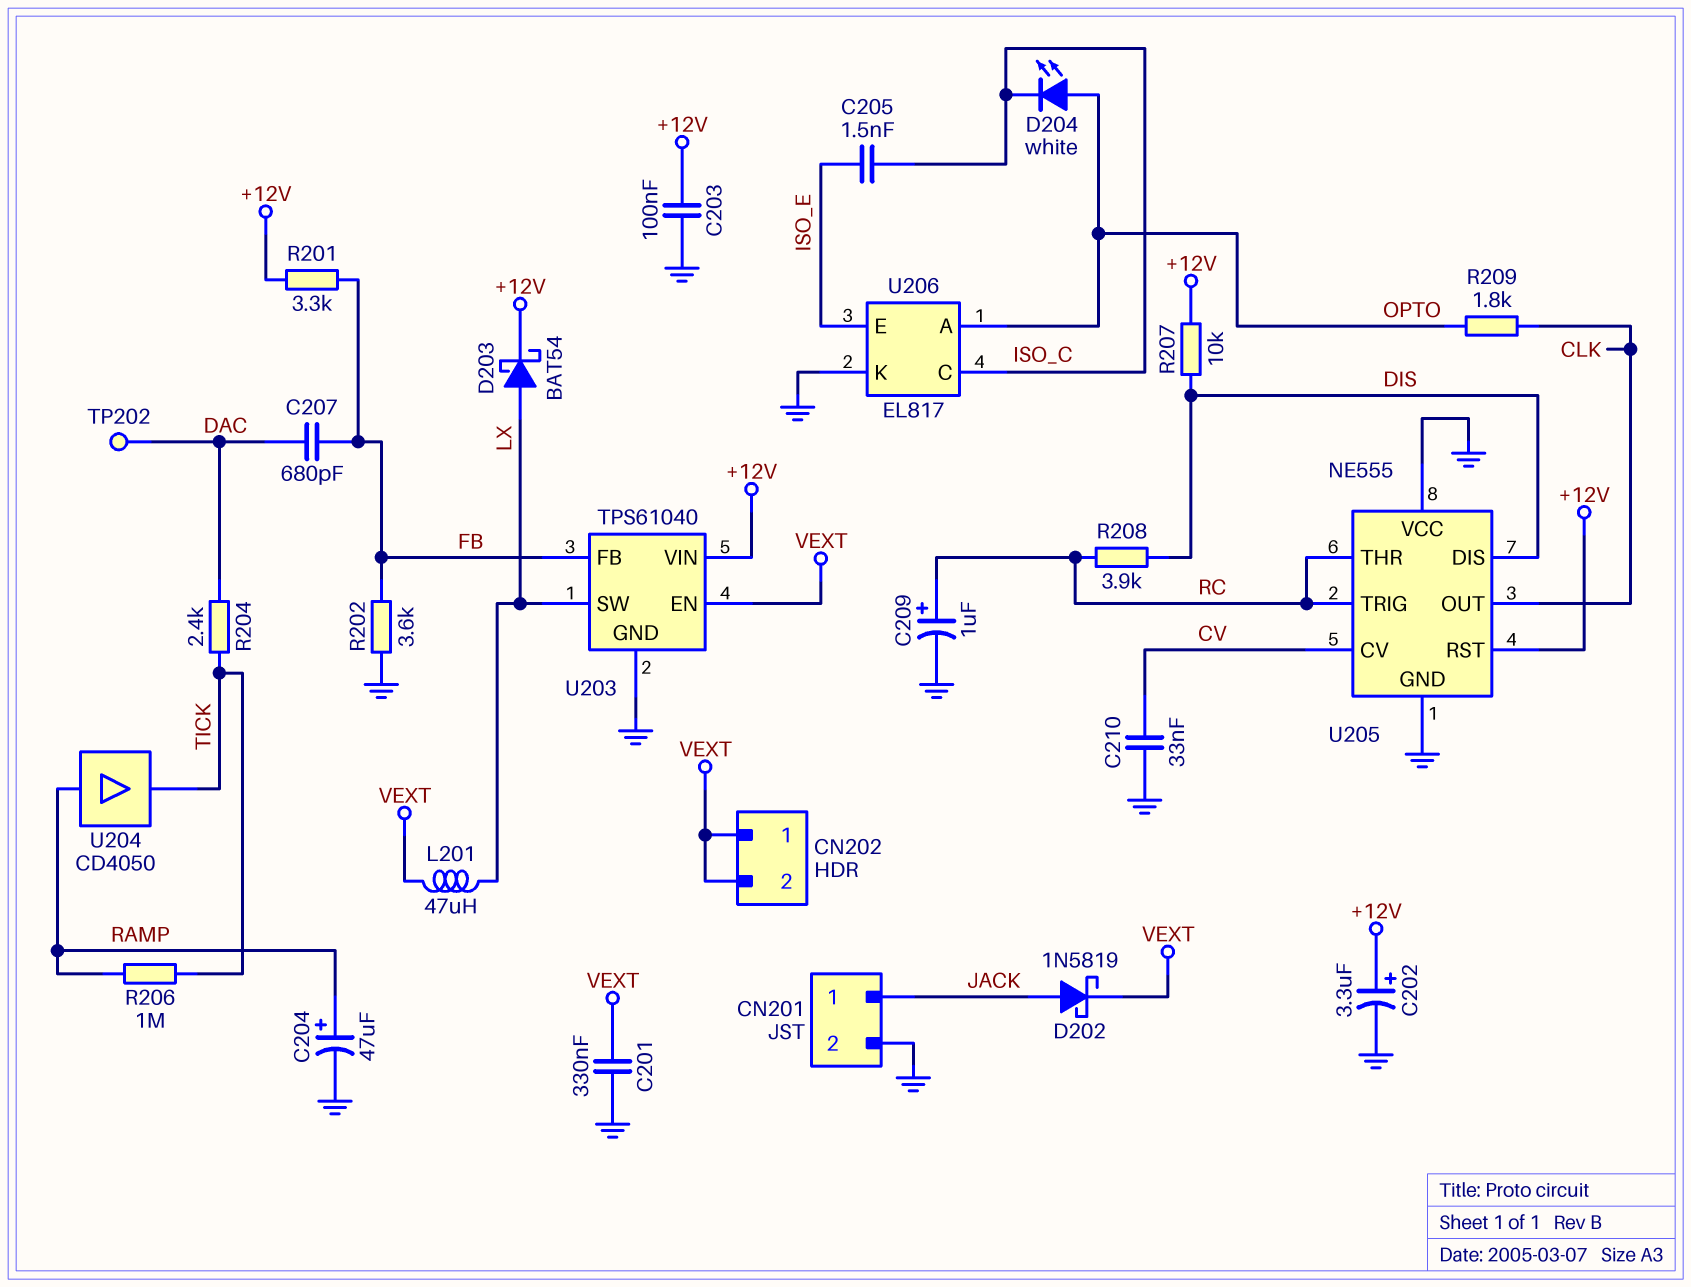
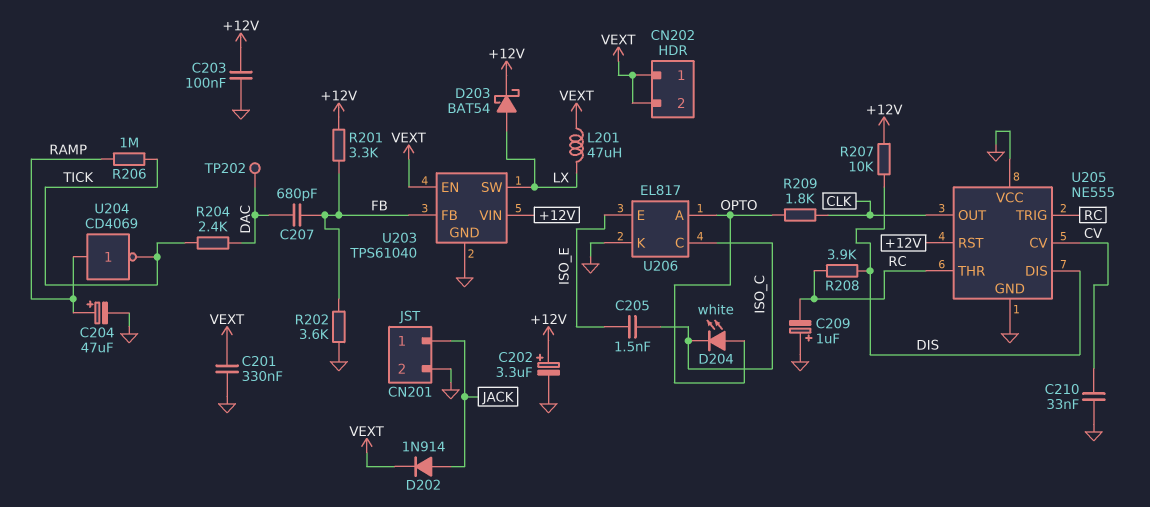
C209: 1uF (plus RC, minus GND) -> 1uF (plus GND, minus RC)
D202: schottky 1N5819 (A JACK, K VEXT) -> diode 1N914 (A JACK, K VEXT)
U204: buffer CD4050 (in RAMP, out TICK) -> NOT CD4069 (in RAMP, out TICK)

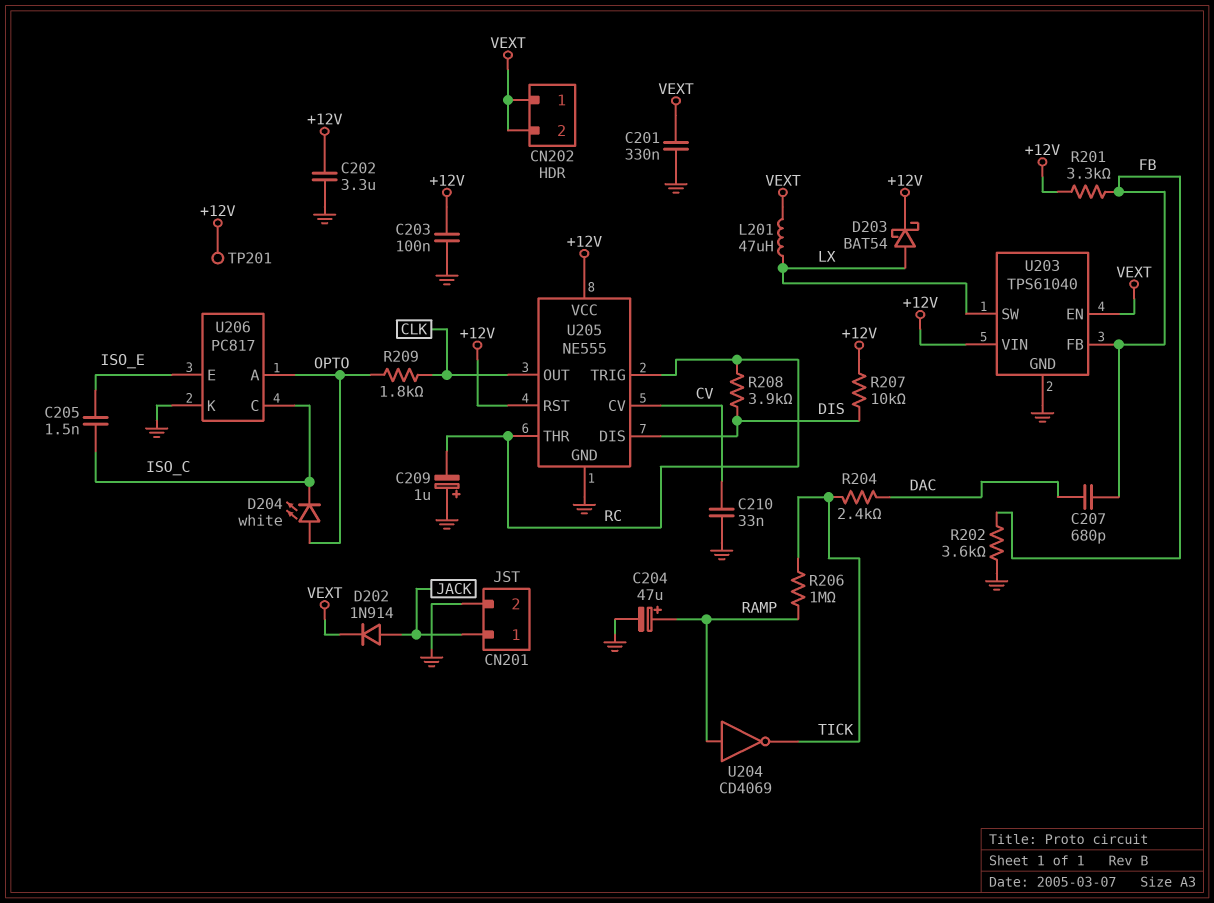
C202: 3.3uF (plus +12V, minus GND) -> 3.3uF (+12V, GND)
TP201: none -> test point (+12V)
TP202: test point (DAC) -> none
U205 pin VCC: GND -> +12V
U206: EL817 -> PC817

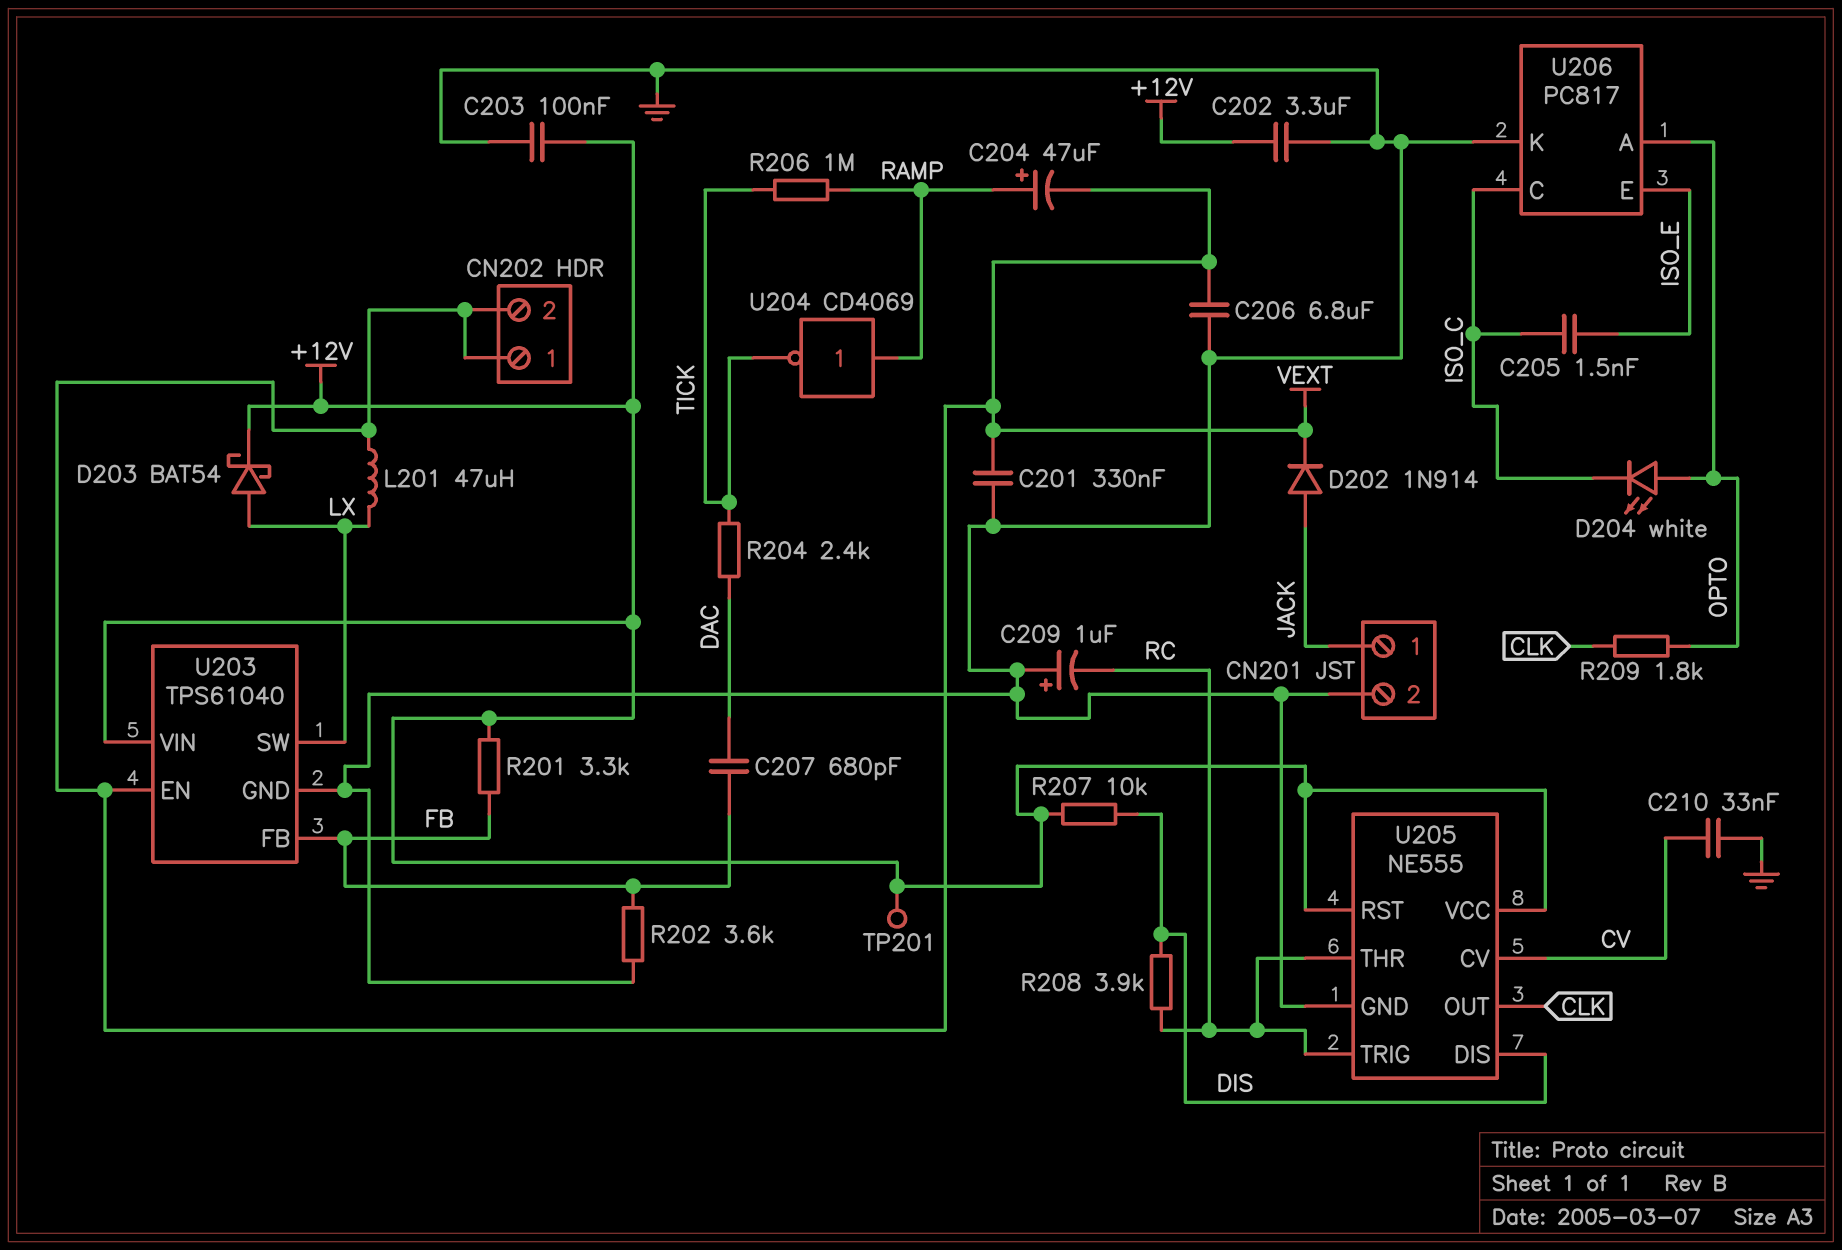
C204: 47uF (plus RAMP, minus GND) -> 47uF (plus RAMP, minus VEXT)
C206: none -> 6.8uF (GND, VEXT)

